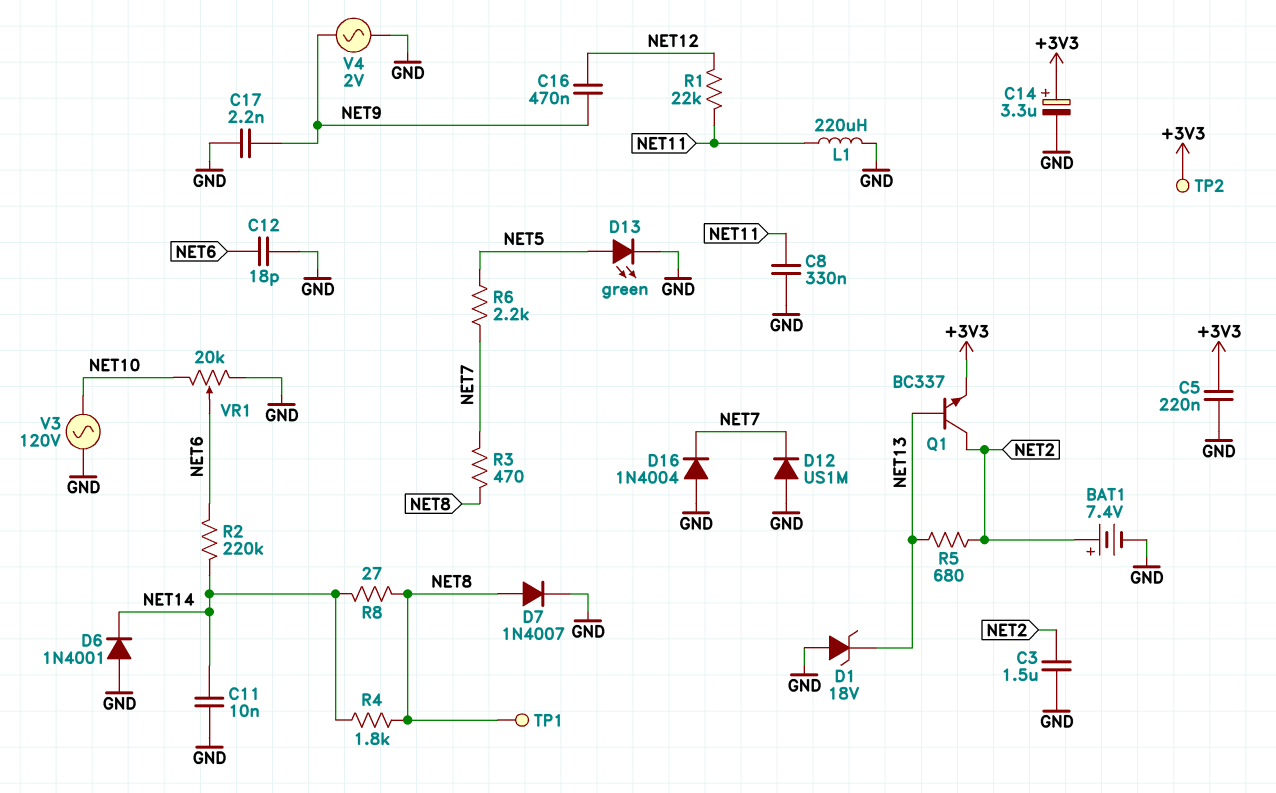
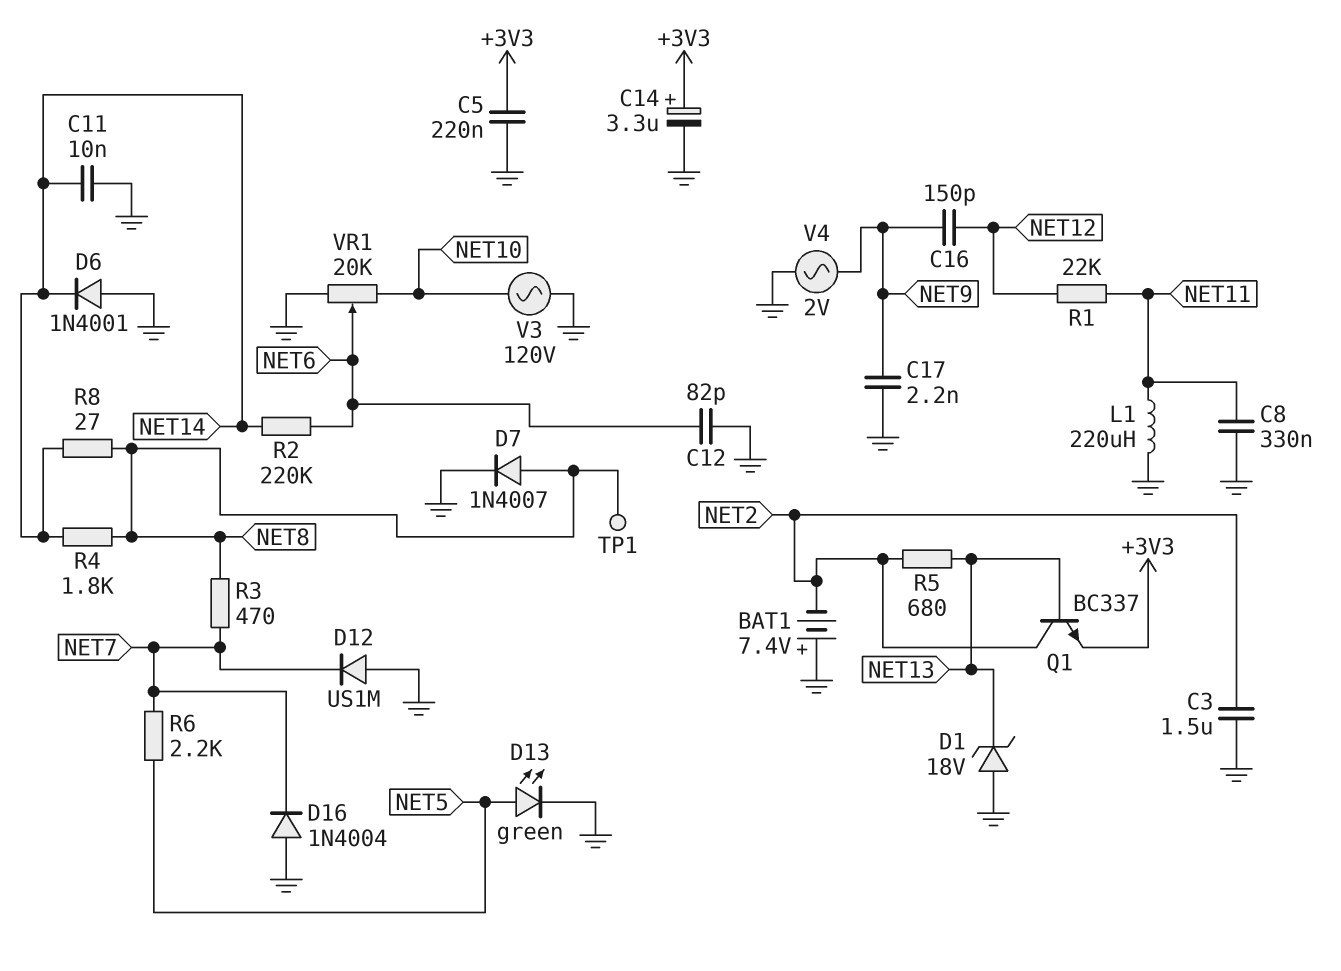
BAT1: 7.4V (plus NET2, minus GND) -> 7.4V (plus GND, minus NET2)
C12: 18pF (GND, NET6) -> 82pF (GND, NET6)
C16: 470nF (NET9, NET12) -> 150pF (NET9, NET12)
TP2: test point (+3V3) -> none

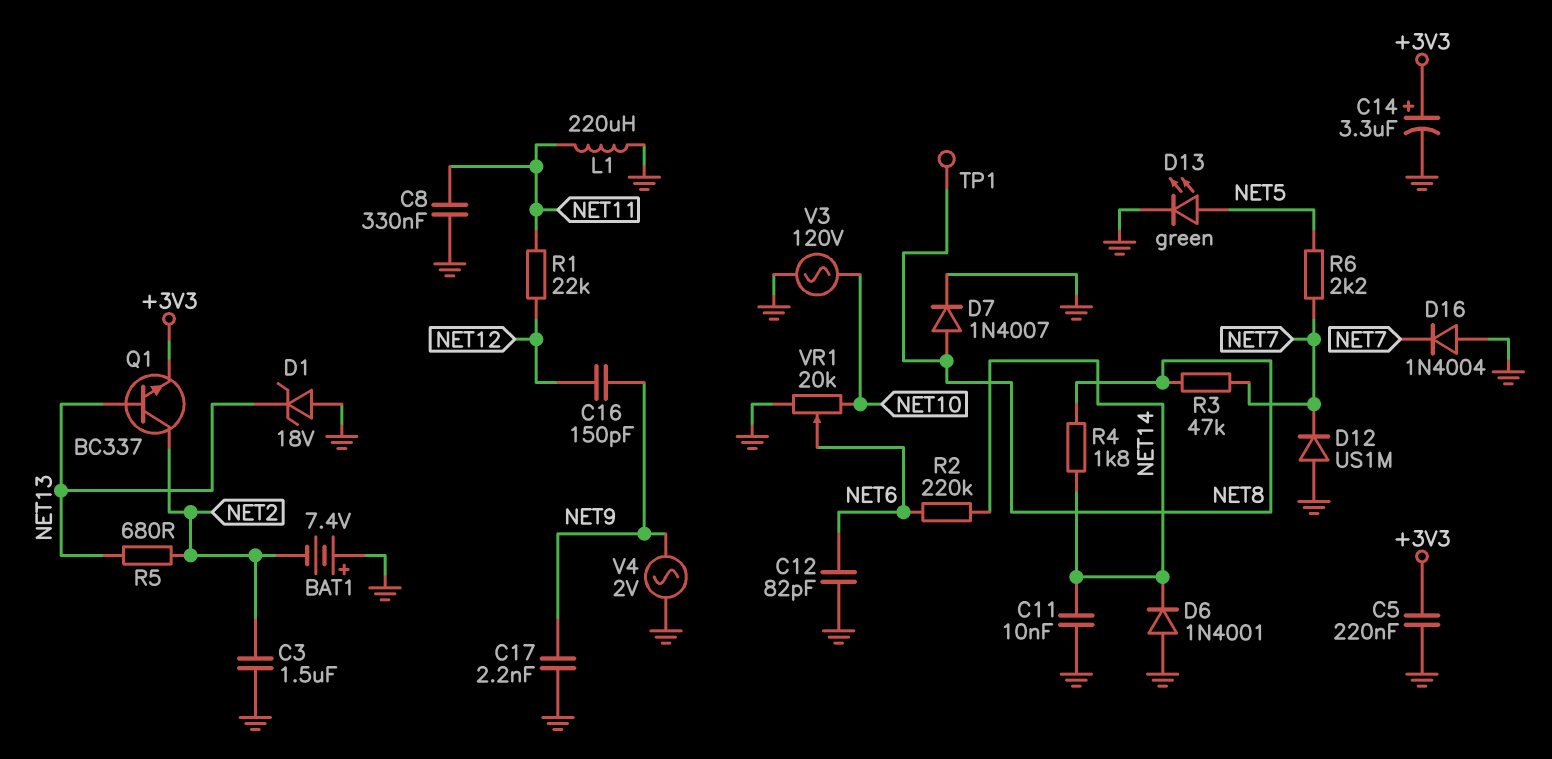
R3: 470 (NET7, NET8) -> 47k (NET7, NET8)
R8: 27 (NET8, NET14) -> none

